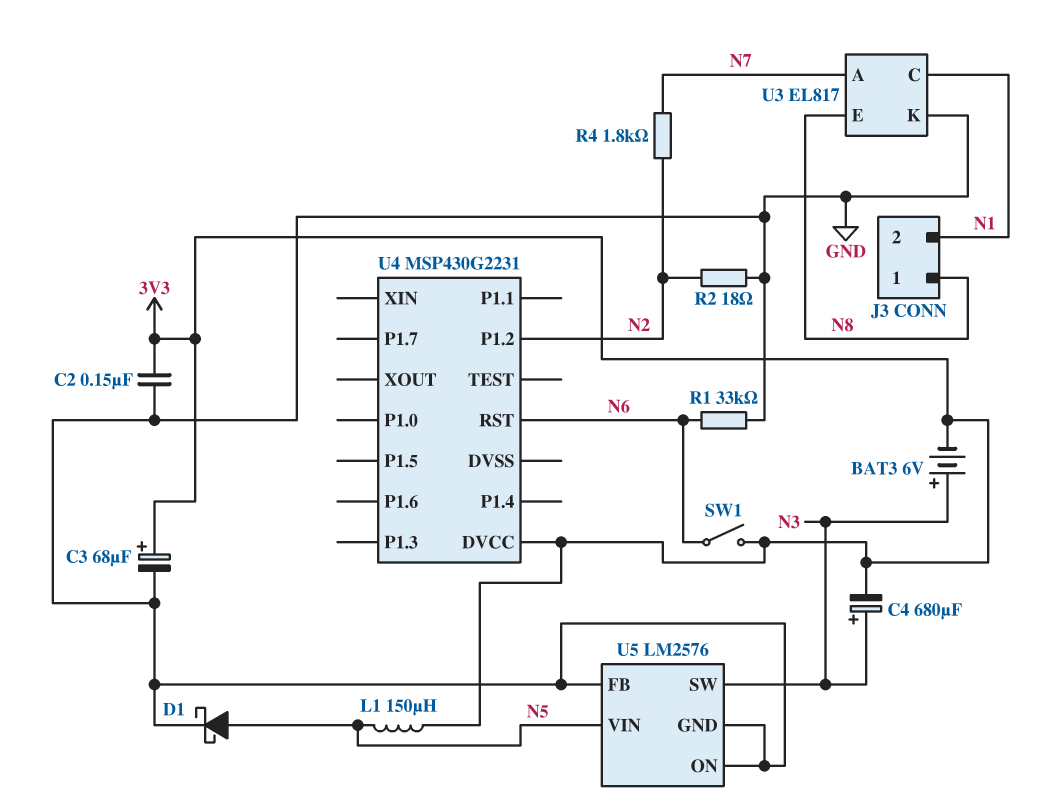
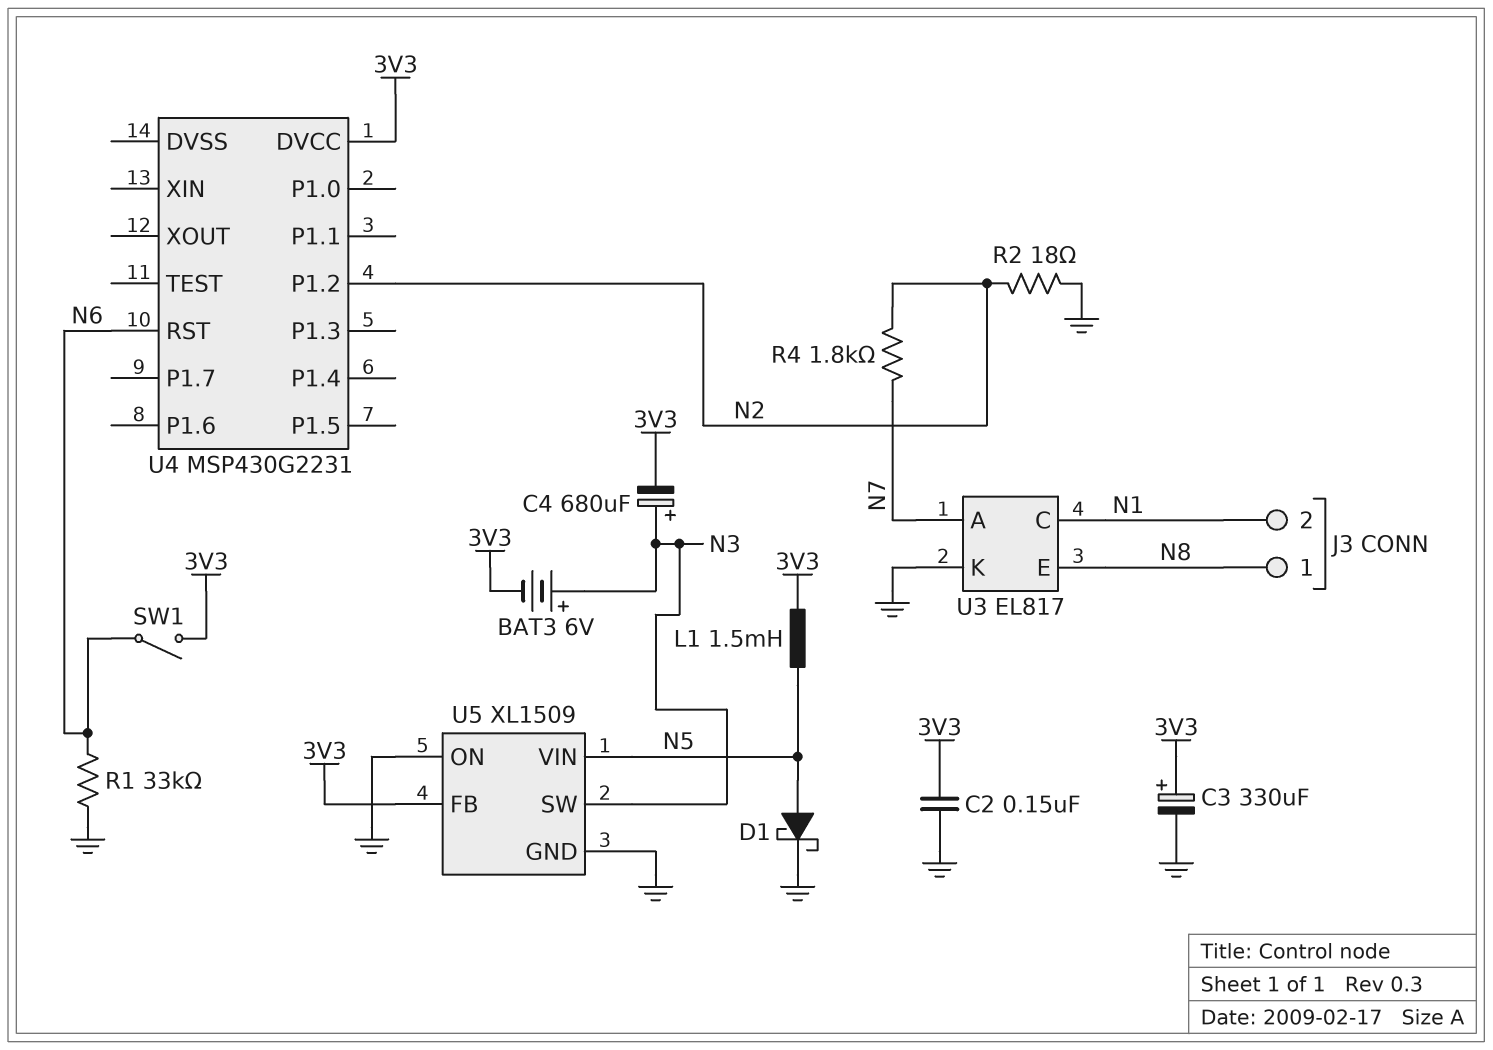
C3: 68uF (plus 3V3, minus GND) -> 330uF (plus 3V3, minus GND)
L1: 150uH (3V3, N5) -> 1.5mH (3V3, N5)
U5: LM2576 -> XL1509
U5 pin FB: GND -> 3V3

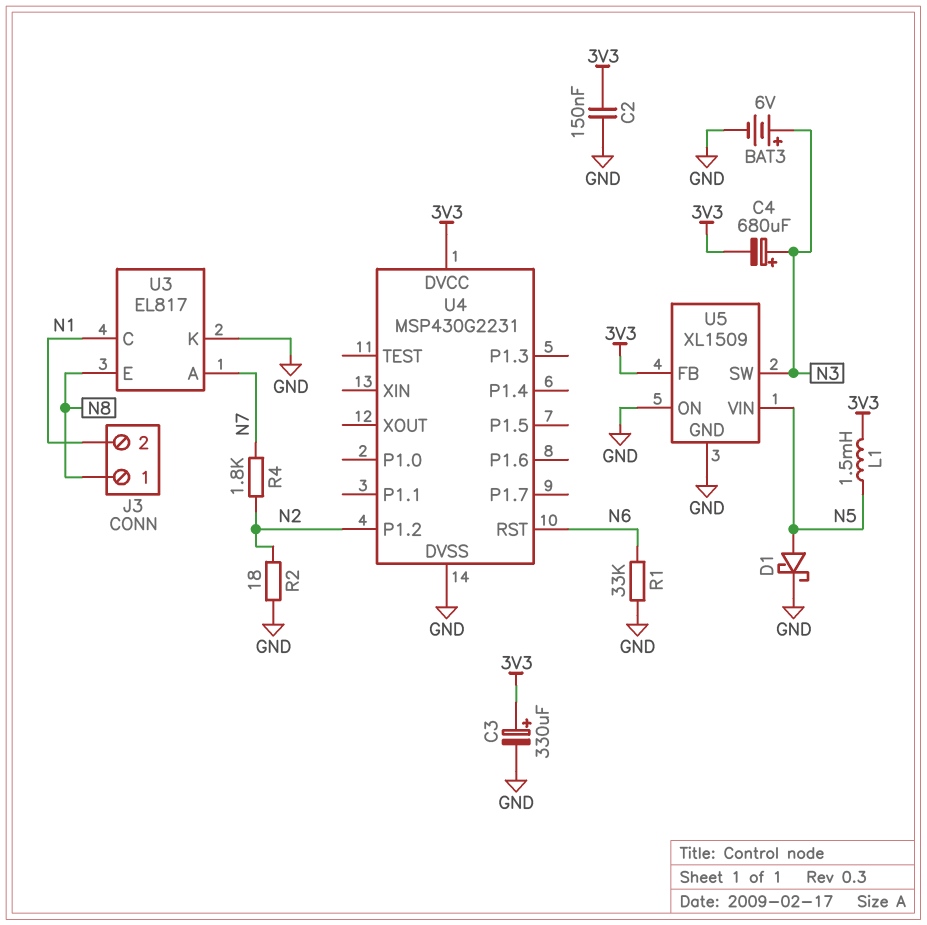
BAT3: 6V (plus N3, minus 3V3) -> 6V (plus N3, minus GND)
SW1: switch (3V3, N6) -> none
U4 pin DVSS: none -> GND

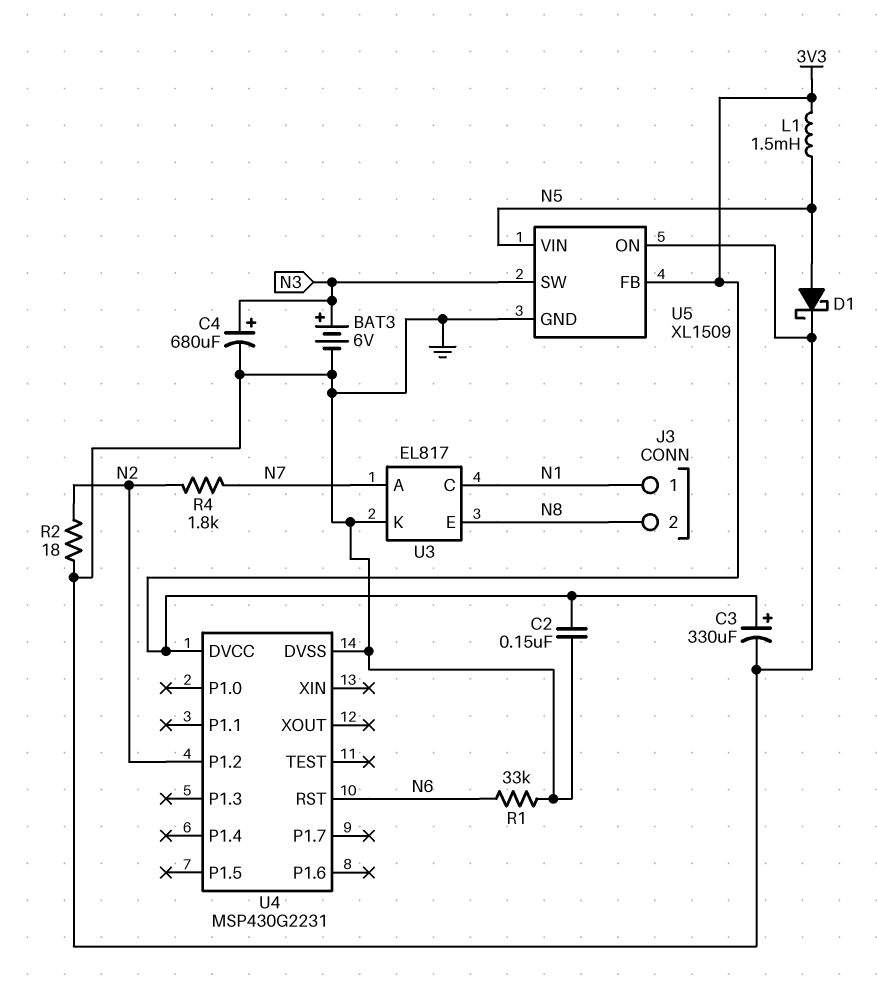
C4: 680uF (plus N3, minus 3V3) -> 680uF (plus N3, minus GND)
J3 pin 1: N8 -> N1
J3 pin 2: N1 -> N8

